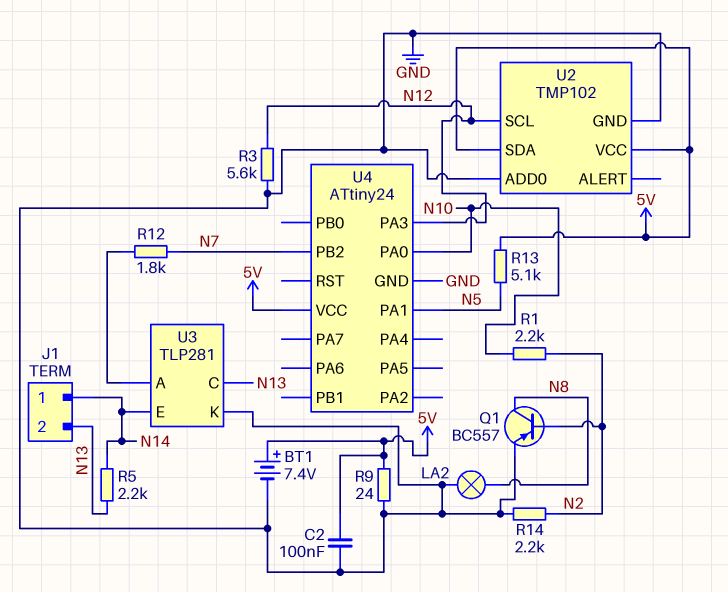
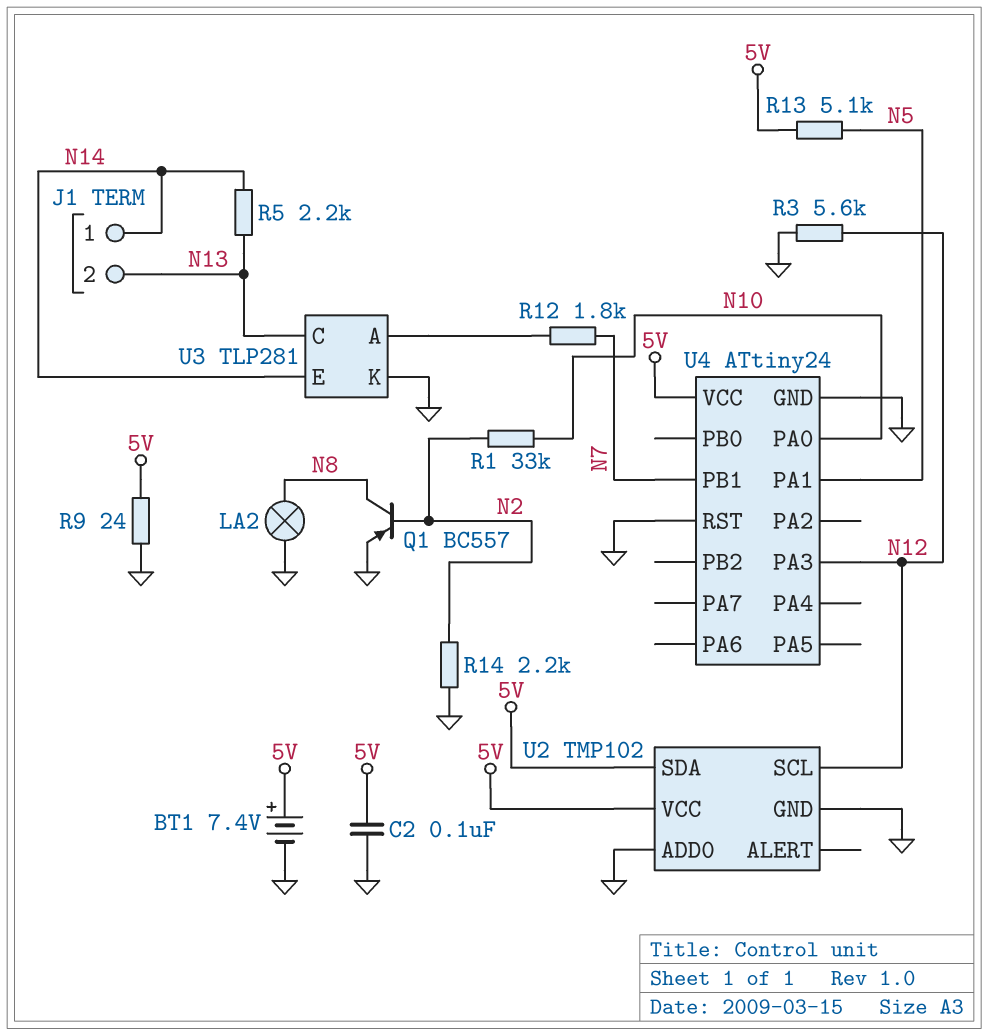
R1: 2.2k (N2, N10) -> 33k (N2, N10)
U4 pin PB1: none -> N7
U4 pin PB2: N7 -> none
U4 pin RST: none -> GND

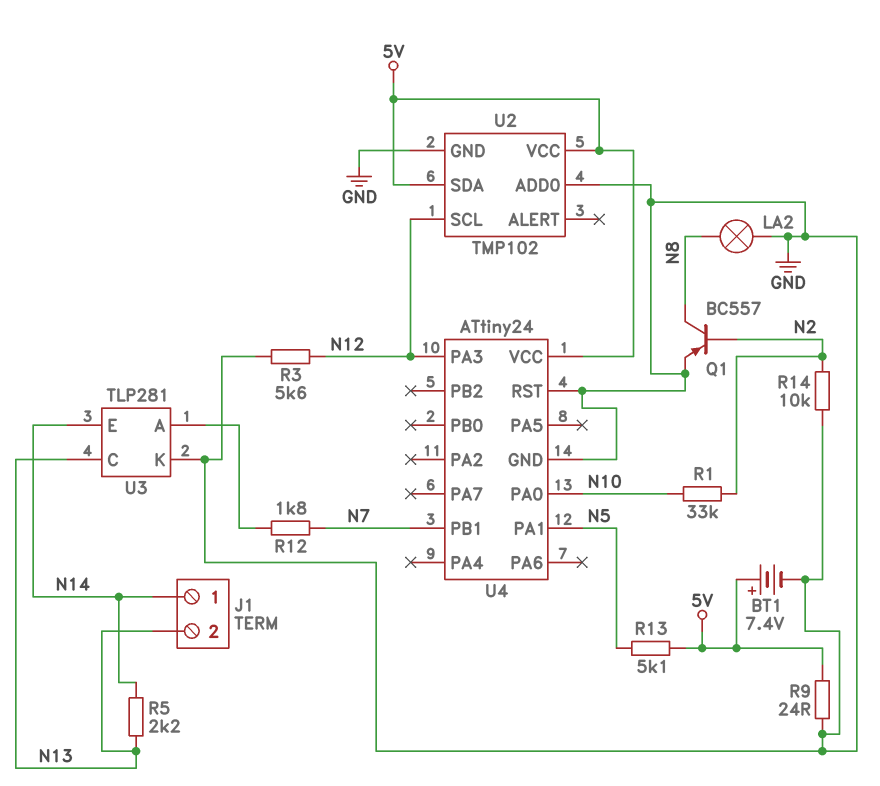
C2: 100nF (5V, GND) -> none
R14: 2.2k (GND, N2) -> 10k (GND, N2)

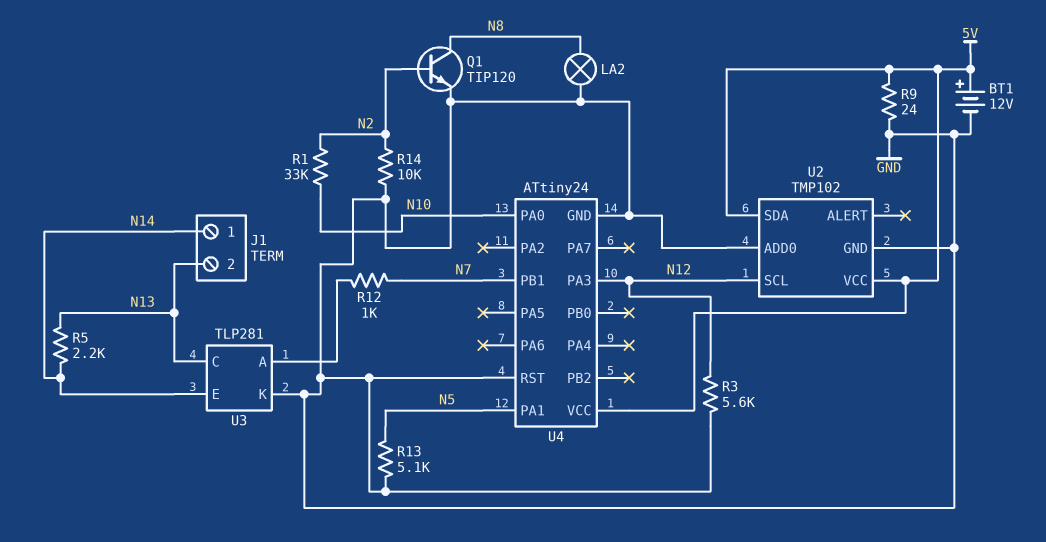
BT1: 7.4V (plus 5V, minus GND) -> 12V (plus 5V, minus GND)
Q1: PNP BC557 (B N2, C N8, E GND) -> NPN TIP120 (B N2, C N8, E GND)
R12: 1.8k (N7, U3/A) -> 1k (N7, U3/A)
R13: 5.1k (5V, N5) -> 5.1k (GND, N5)

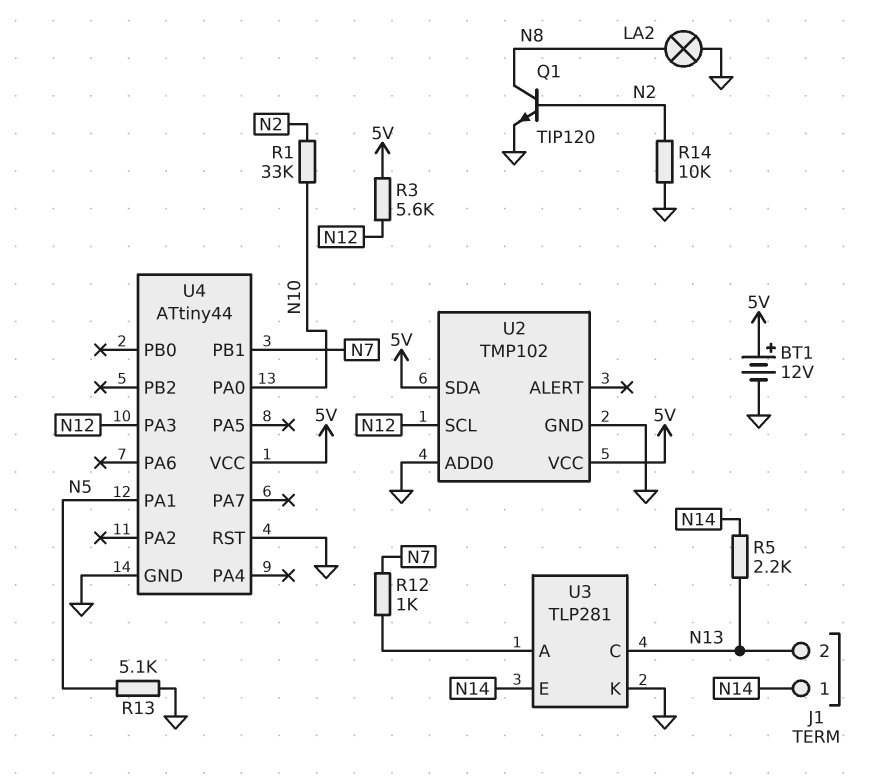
R3: 5.6k (GND, N12) -> 5.6k (5V, N12)
R9: 24 (5V, GND) -> none
U4: ATtiny24 -> ATtiny44

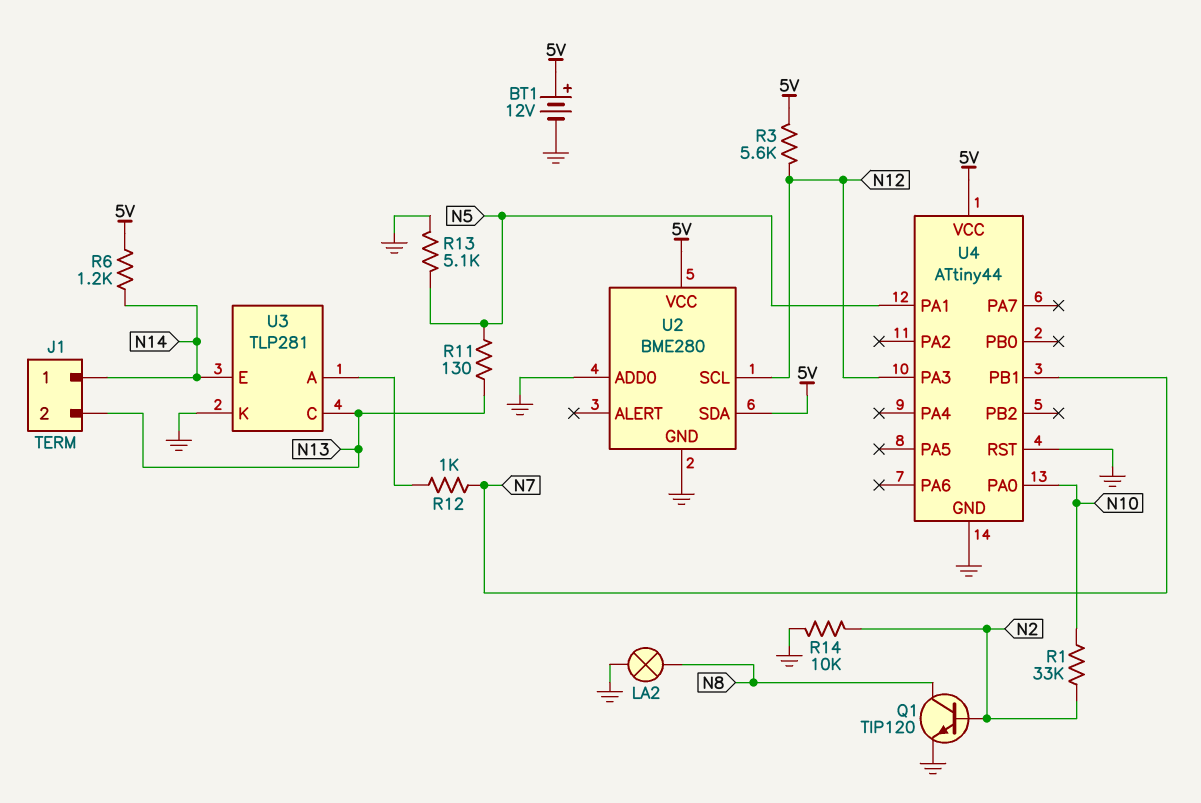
R5: 2.2k (N13, N14) -> none
R6: none -> 1.2k (5V, N14)
R11: none -> 130 (N5, N13)
U2: TMP102 -> BME280

